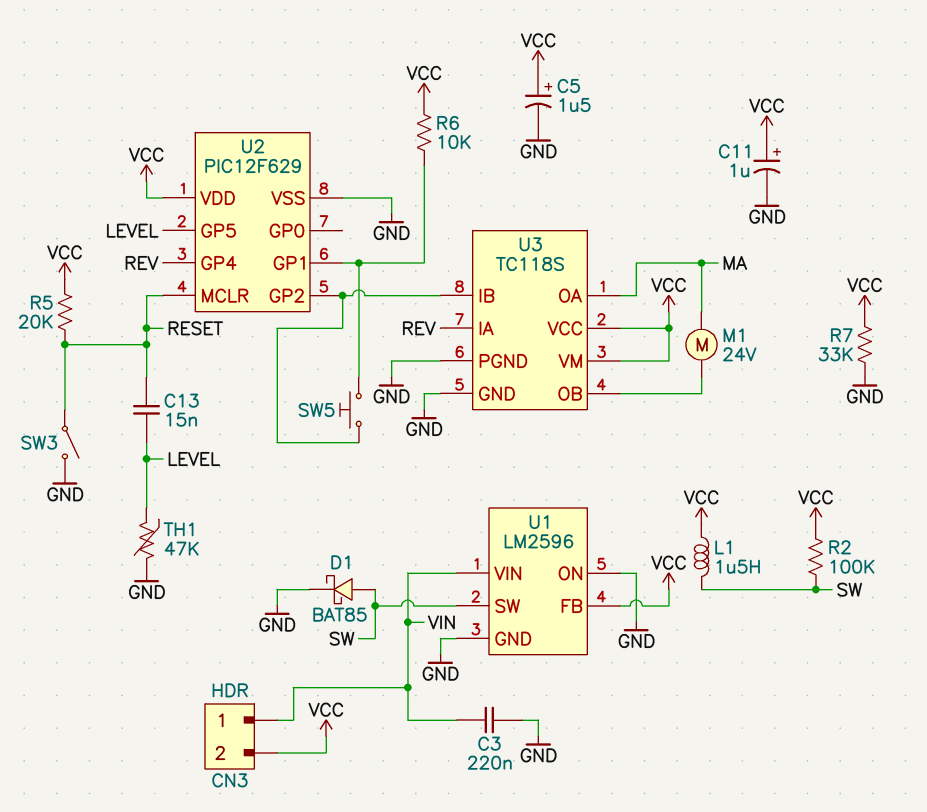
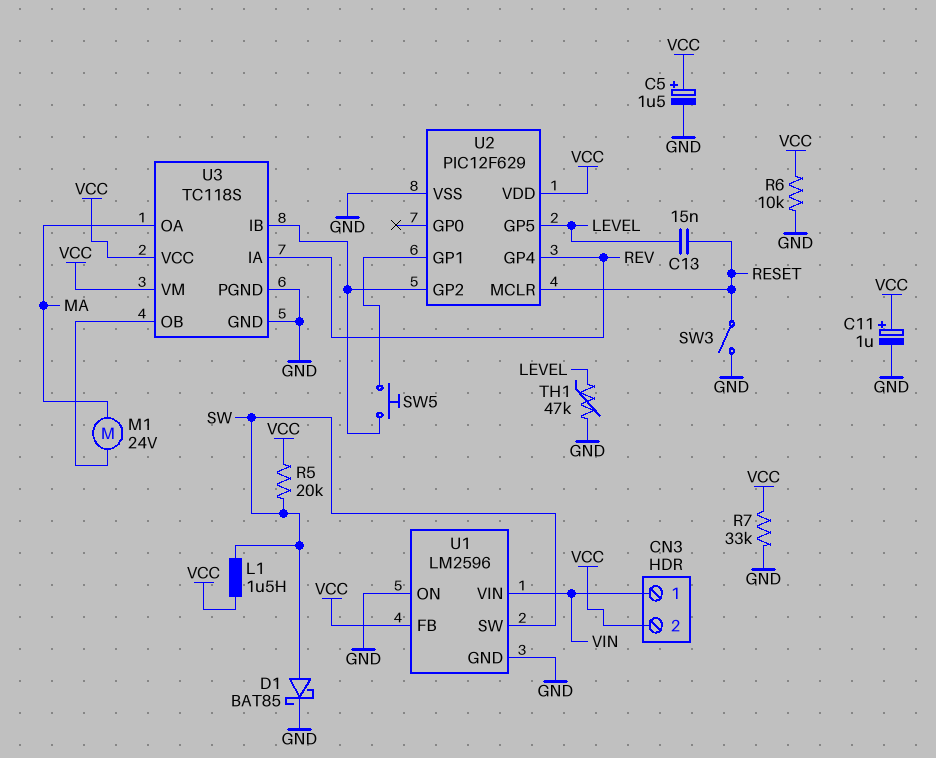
C3: 220nF (GND, VIN) -> none
R2: 100k (SW, VCC) -> none
R5: 20k (RESET, VCC) -> 20k (SW, VCC)
R6: 10k (U2/GP1, VCC) -> 10k (GND, VCC)

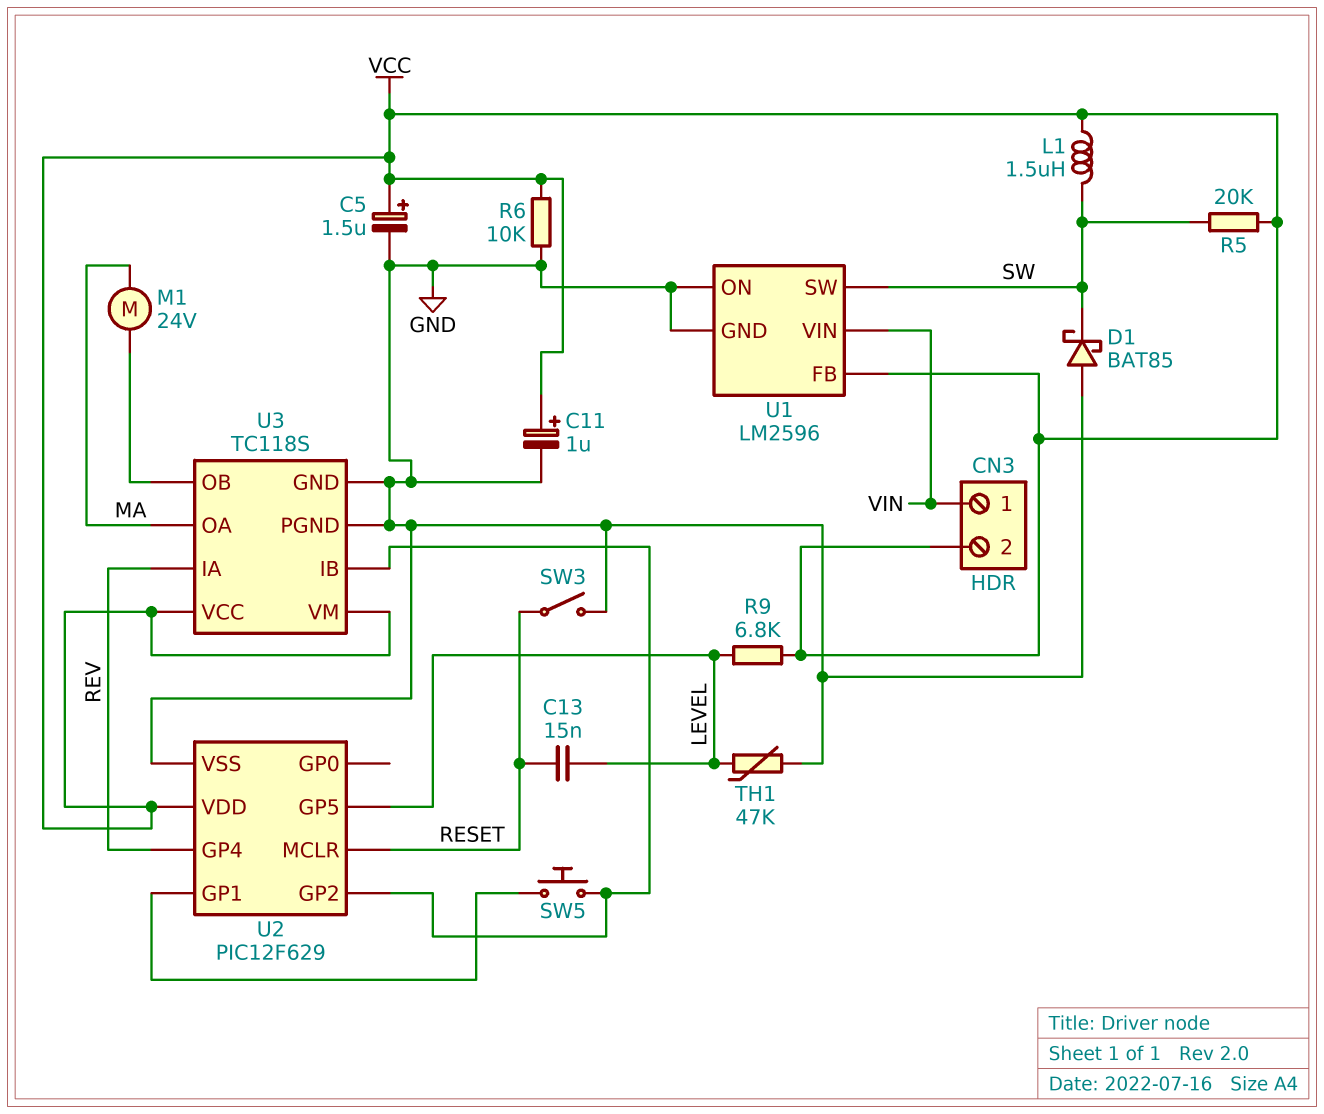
D1: schottky BAT85 (A SW, K GND) -> schottky BAT85 (A GND, K SW)
R7: 33k (GND, VCC) -> none
R9: none -> 6.8k (LEVEL, VCC)

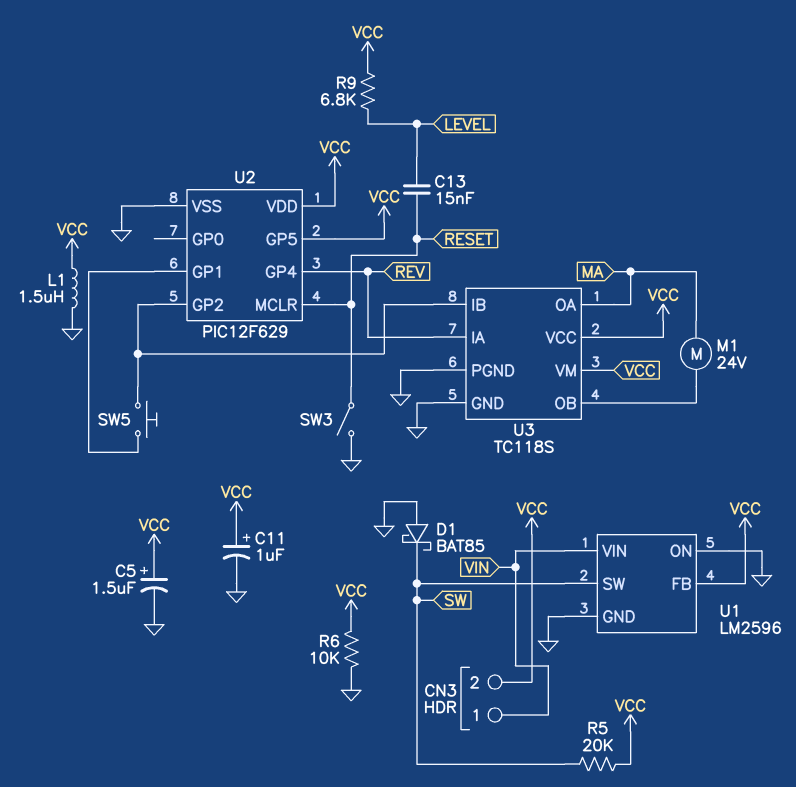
L1: 1.5uH (SW, VCC) -> 1.5uH (GND, VCC)
TH1: 47k (GND, LEVEL) -> none
U2 pin GP5: LEVEL -> VCC

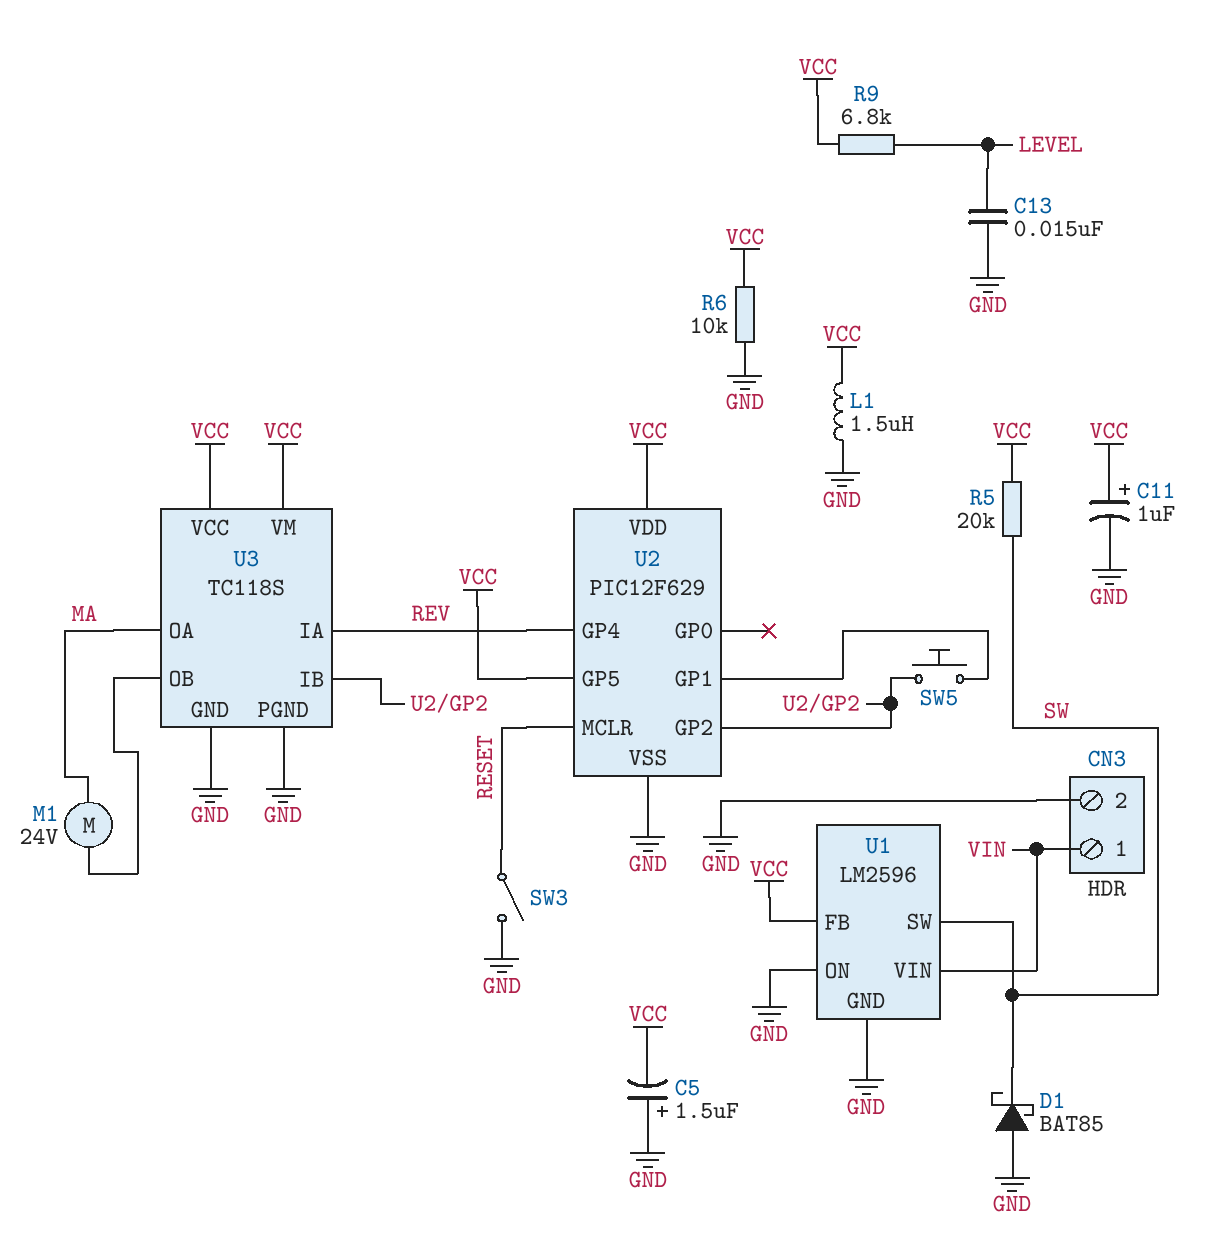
C5: 1.5uF (plus VCC, minus GND) -> 1.5uF (plus GND, minus VCC)
C13: 15nF (LEVEL, RESET) -> 15nF (GND, LEVEL)
CN3 pin 2: VCC -> GND

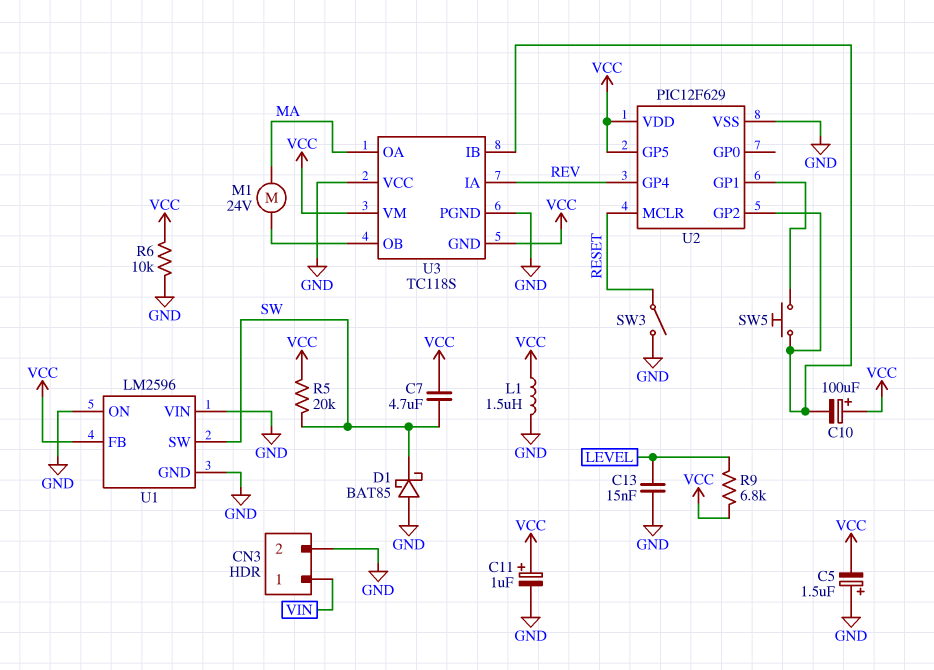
C7: none -> 4.7uF (SW, VCC)
C10: none -> 100uF (plus VCC, minus U2/GP2)
U1 pin VIN: VIN -> GND
U3 pin GND: GND -> VCC
U3 pin VCC: VCC -> GND

